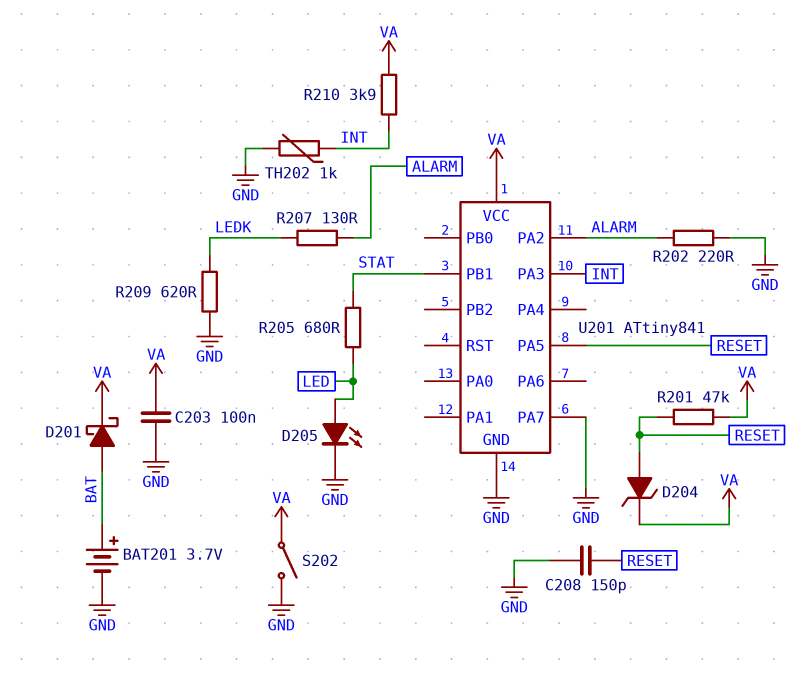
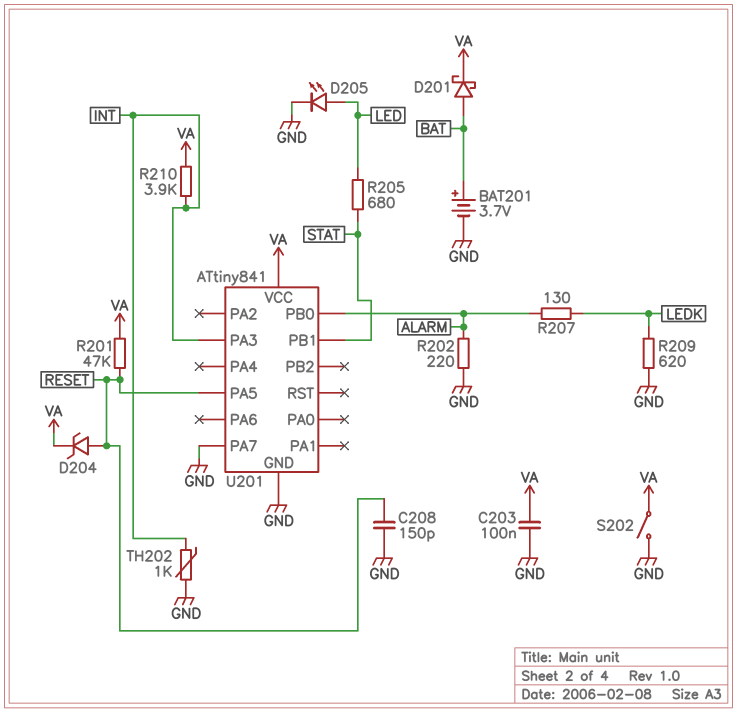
U201 pin PA2: ALARM -> none
U201 pin PB0: none -> ALARM

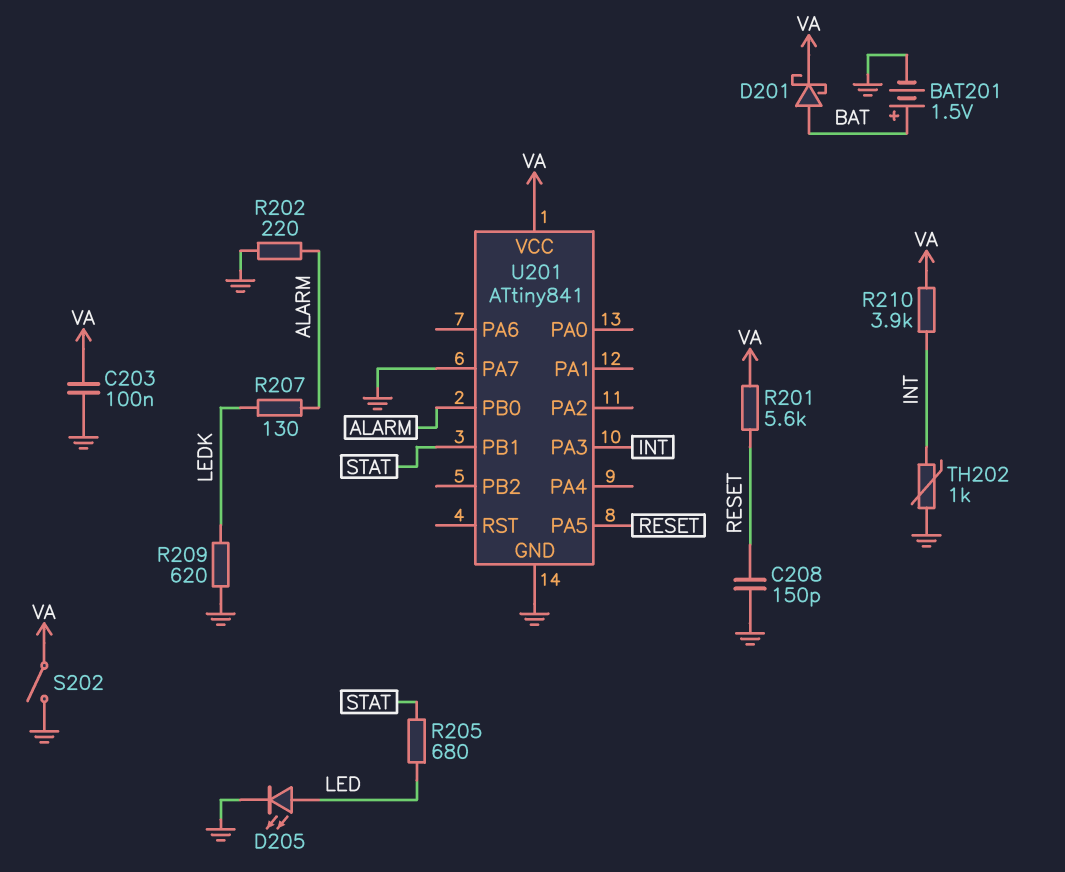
BAT201: 3.7V (plus BAT, minus GND) -> 1.5V (plus BAT, minus GND)
D204: zener (A RESET, K VA) -> none
R201: 47k (RESET, VA) -> 5.6k (RESET, VA)

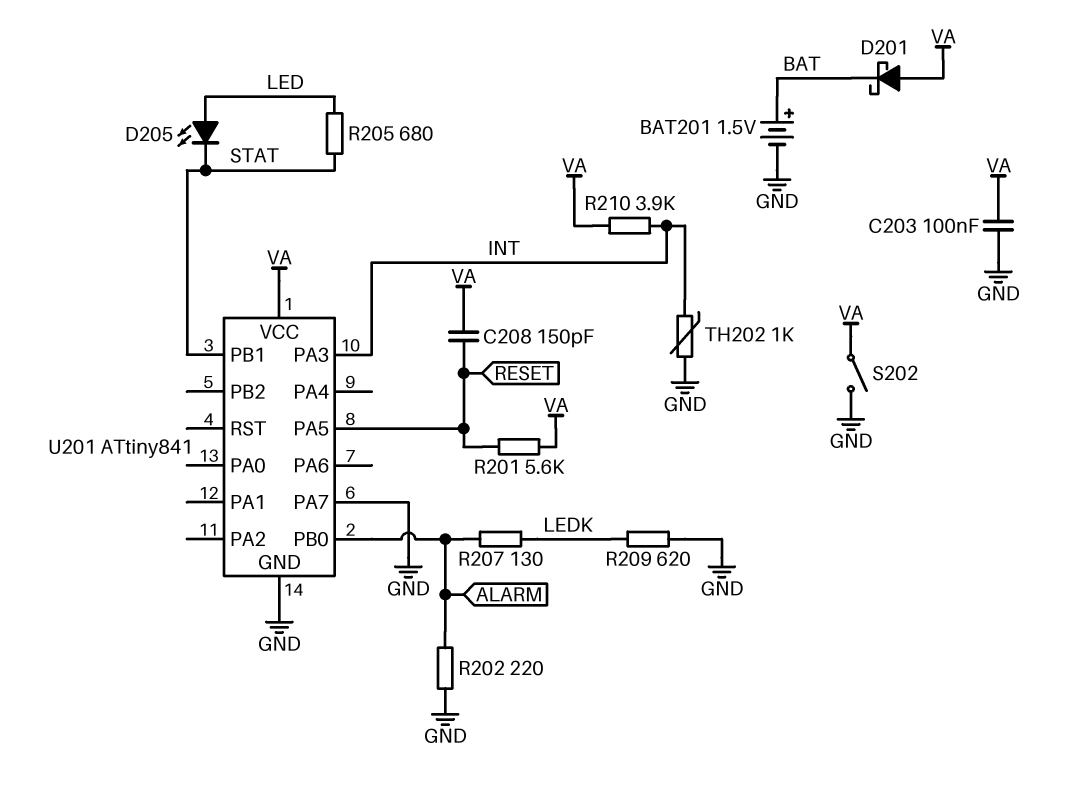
C208: 150pF (GND, RESET) -> 150pF (RESET, VA)
D201: schottky (A BAT, K VA) -> schottky (A VA, K BAT)
D205: LED (A LED, K GND) -> LED (A LED, K STAT)

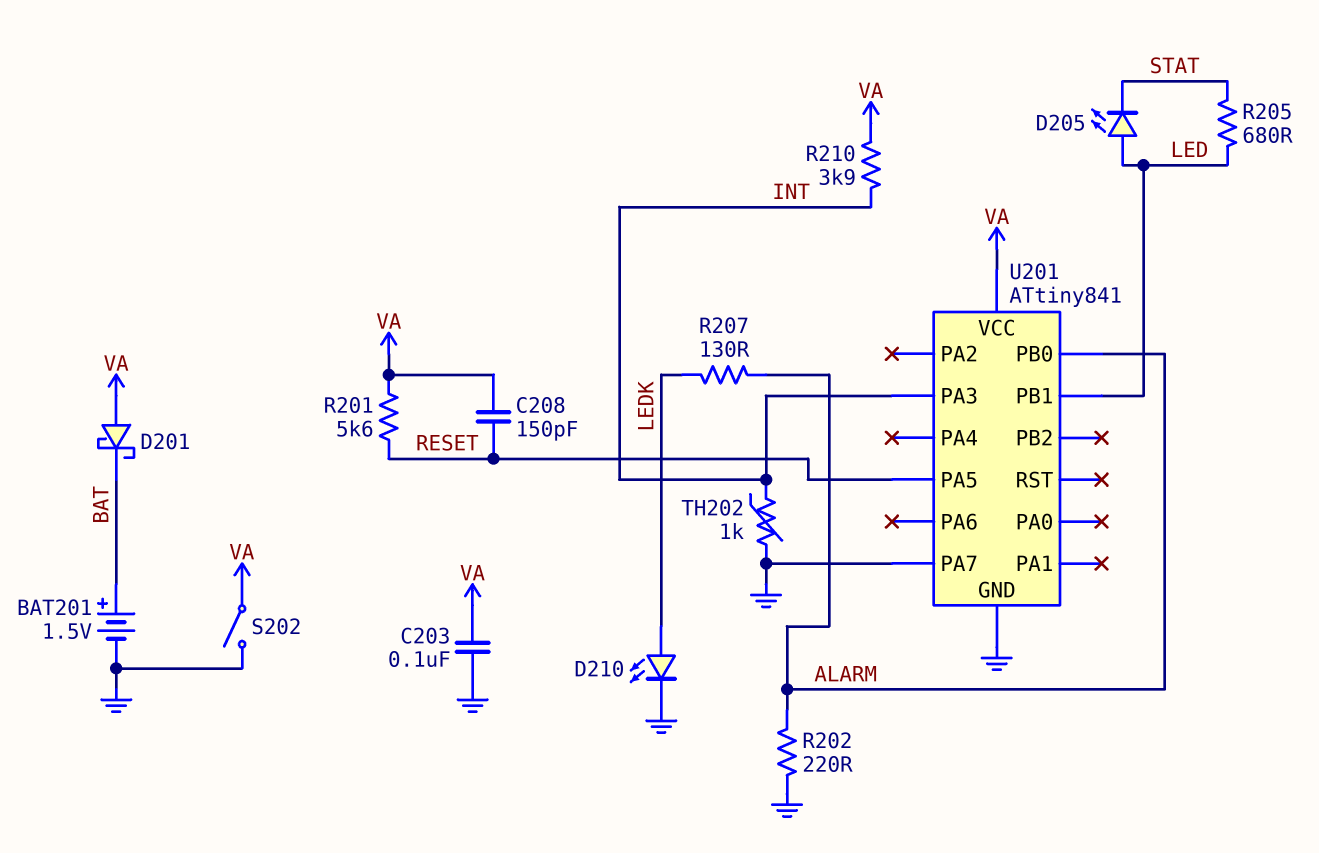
D210: none -> LED (A LEDK, K GND)
R209: 620 (GND, LEDK) -> none
U201 pin PB1: STAT -> LED

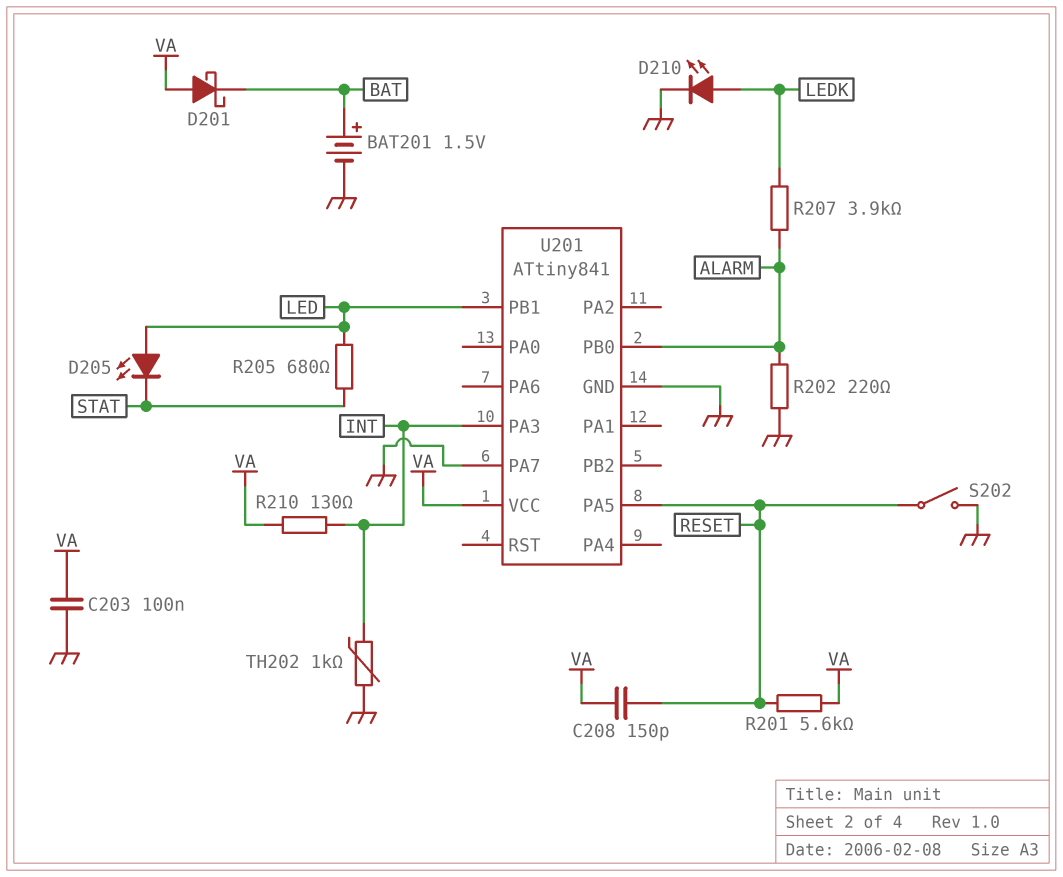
R207: 130 (ALARM, LEDK) -> 3.9k (ALARM, LEDK)
R210: 3.9k (INT, VA) -> 130 (INT, VA)
S202: switch (GND, VA) -> switch (GND, RESET)

